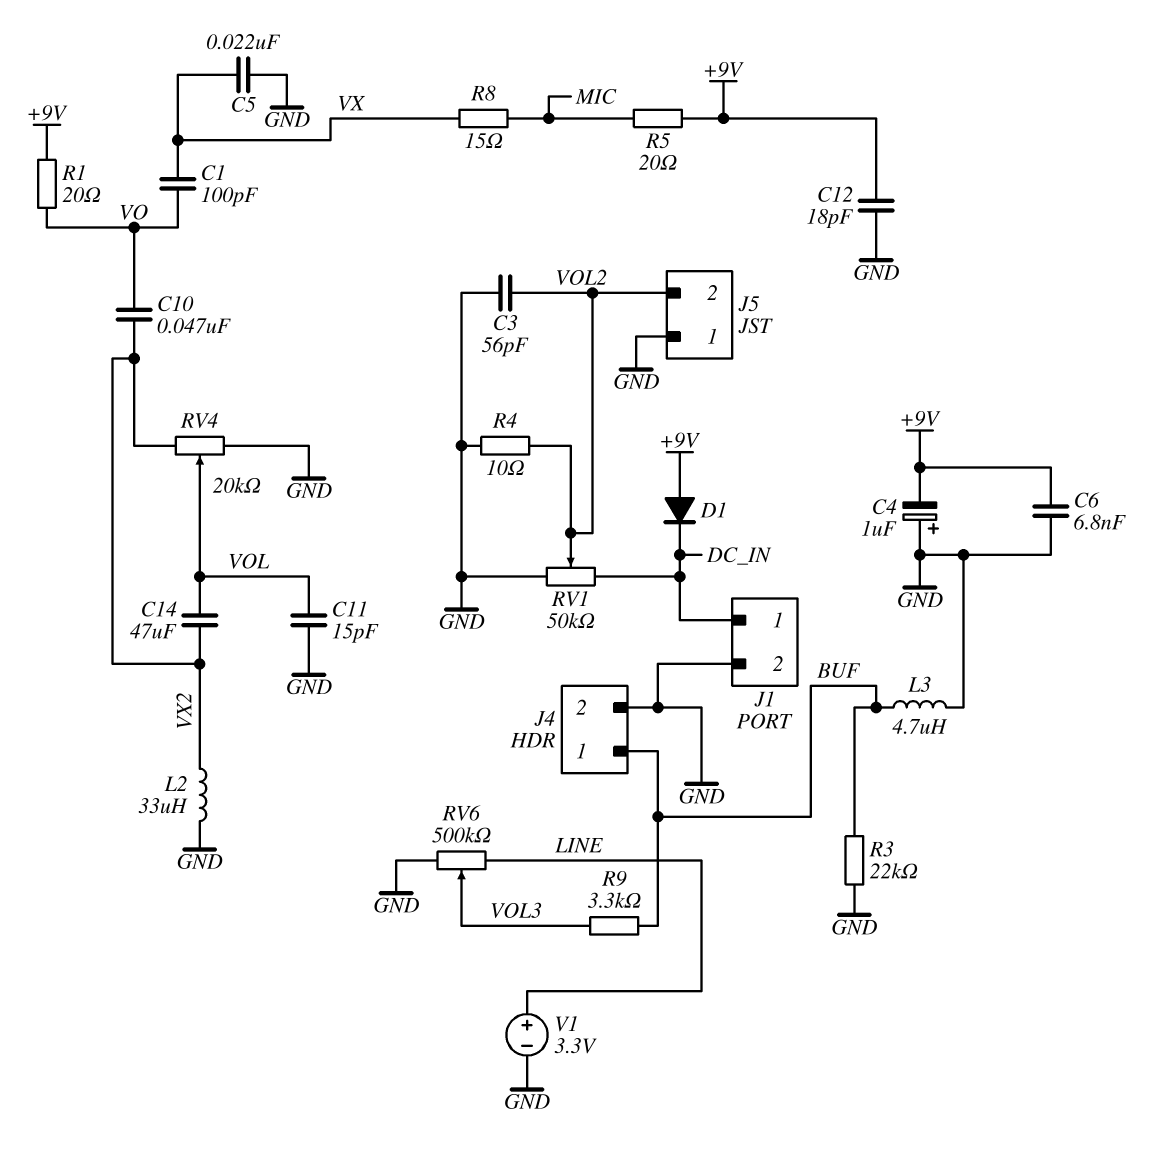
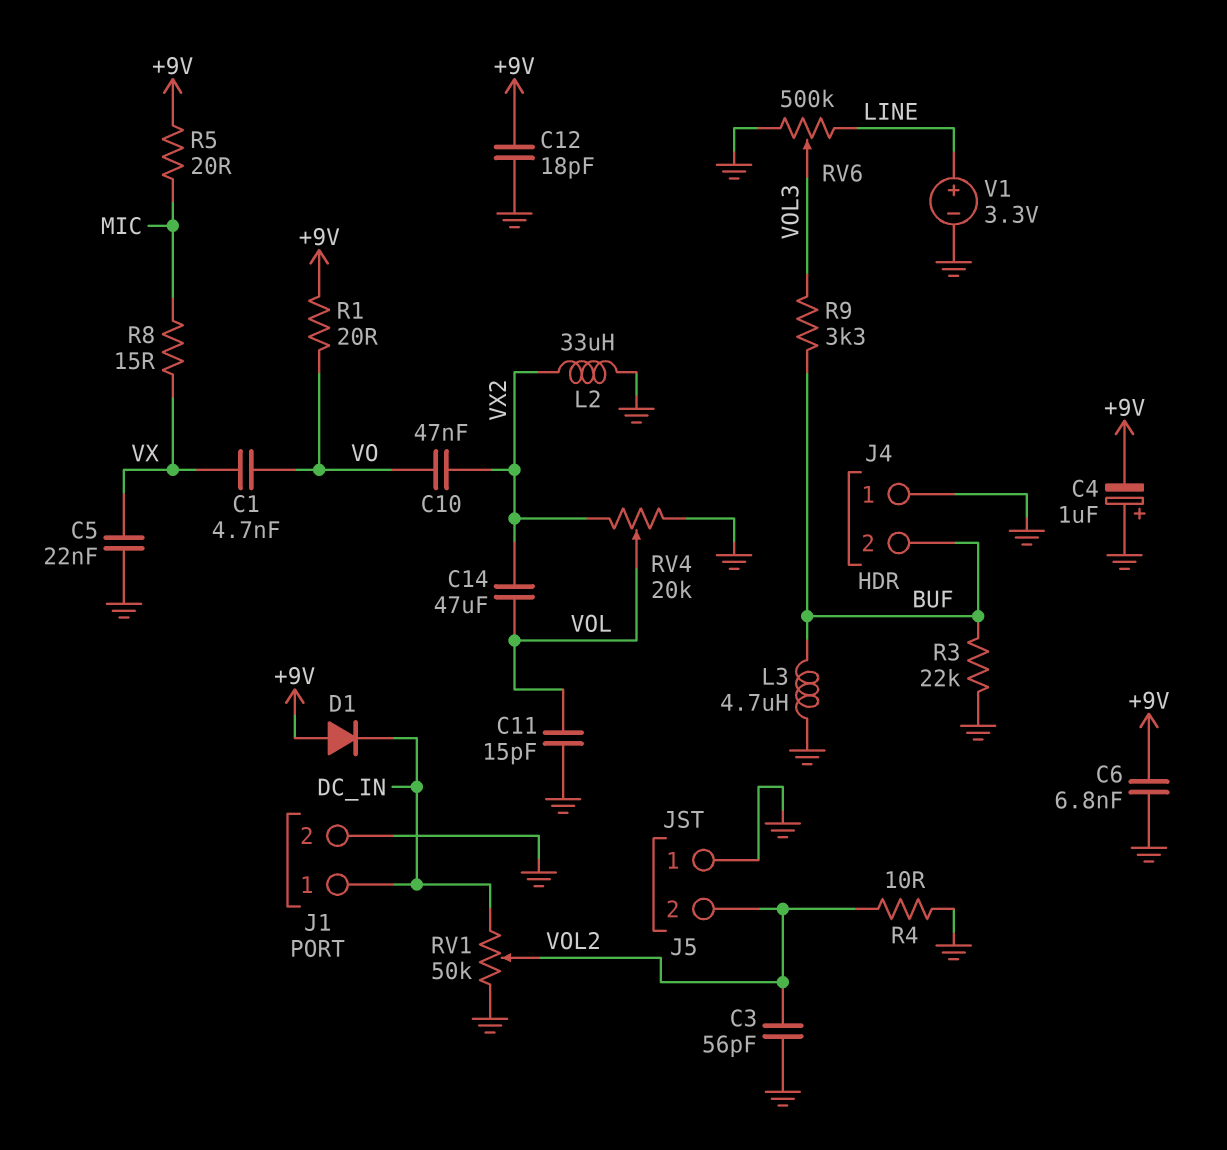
C1: 100pF (VO, VX) -> 4.7nF (VO, VX)
J4 pin 1: BUF -> GND
J4 pin 2: GND -> BUF

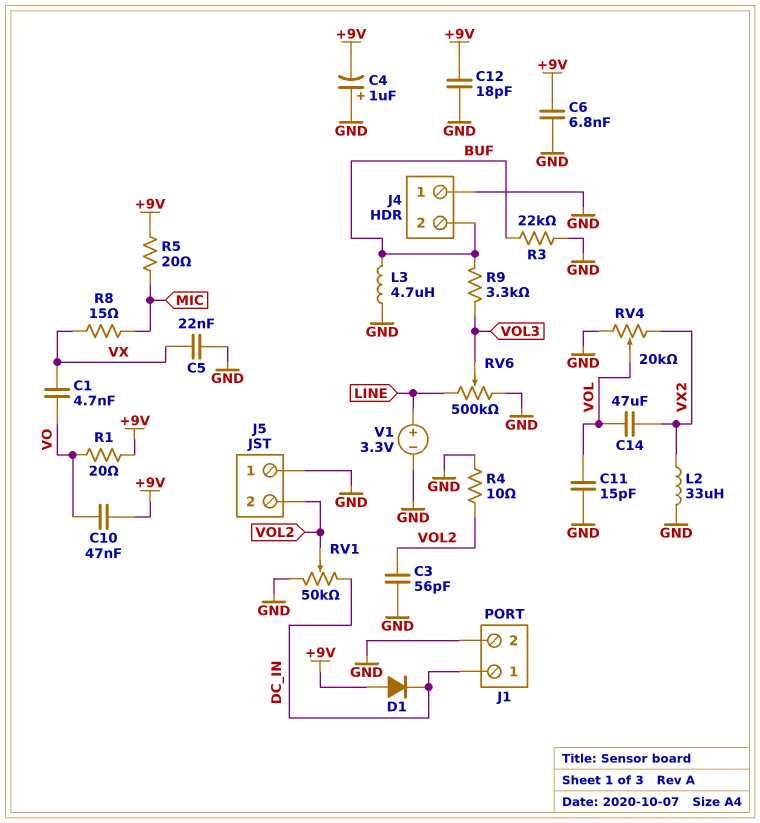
C10: 47nF (VO, VX2) -> 47nF (+9V, VO)

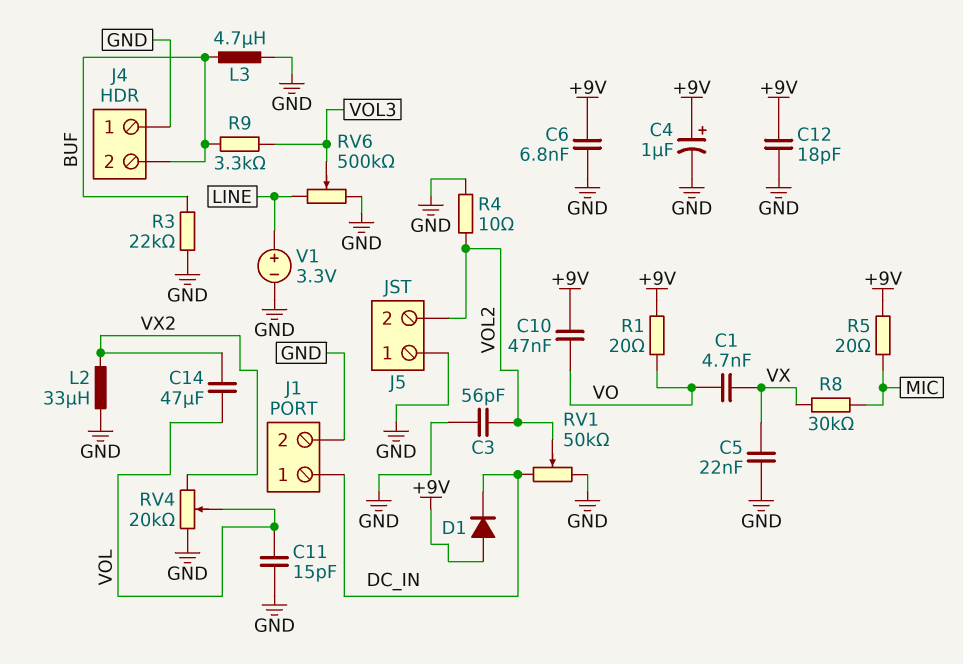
C4: 1uF (plus GND, minus +9V) -> 1uF (plus +9V, minus GND)
R8: 15 (MIC, VX) -> 30k (MIC, VX)

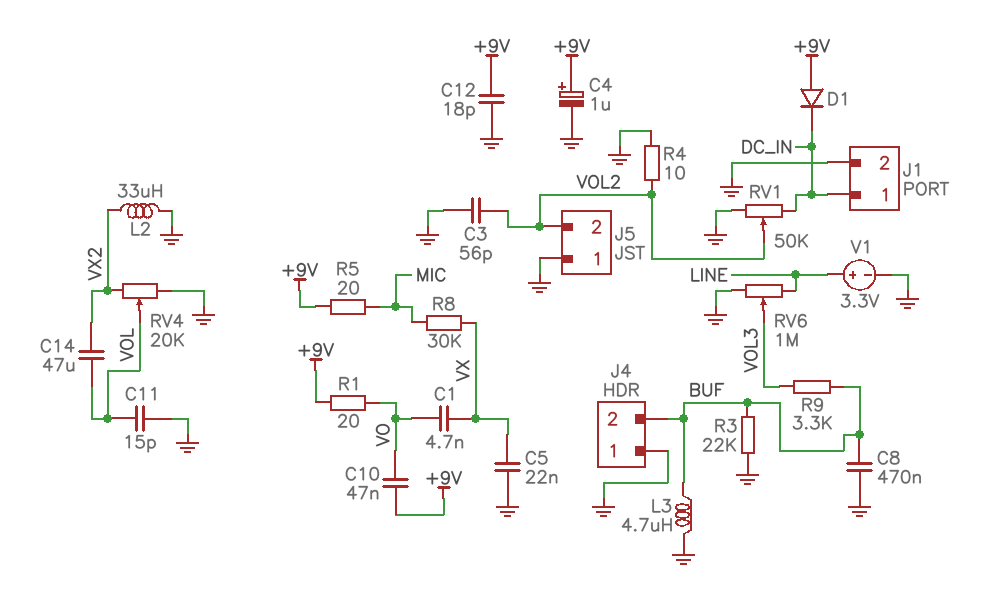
C6: 6.8nF (+9V, GND) -> none
C8: none -> 470nF (BUF, GND)
RV6: 500k (GND, LINE, wiper VOL3) -> 1M (GND, LINE, wiper VOL3)

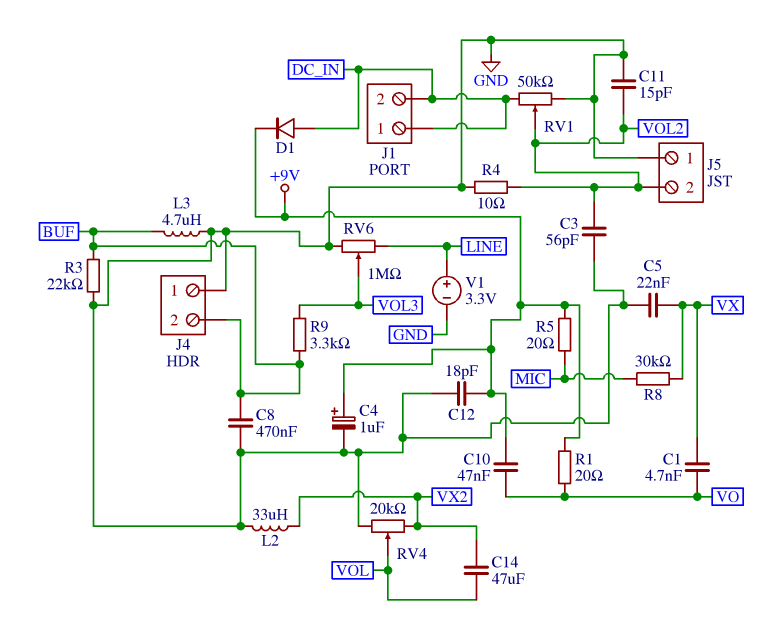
C11: 15pF (GND, VOL) -> 15pF (GND, VOL2)
D1: diode (A +9V, K DC_IN) -> diode (A DC_IN, K +9V)
J1 pin 2: GND -> DC_IN

